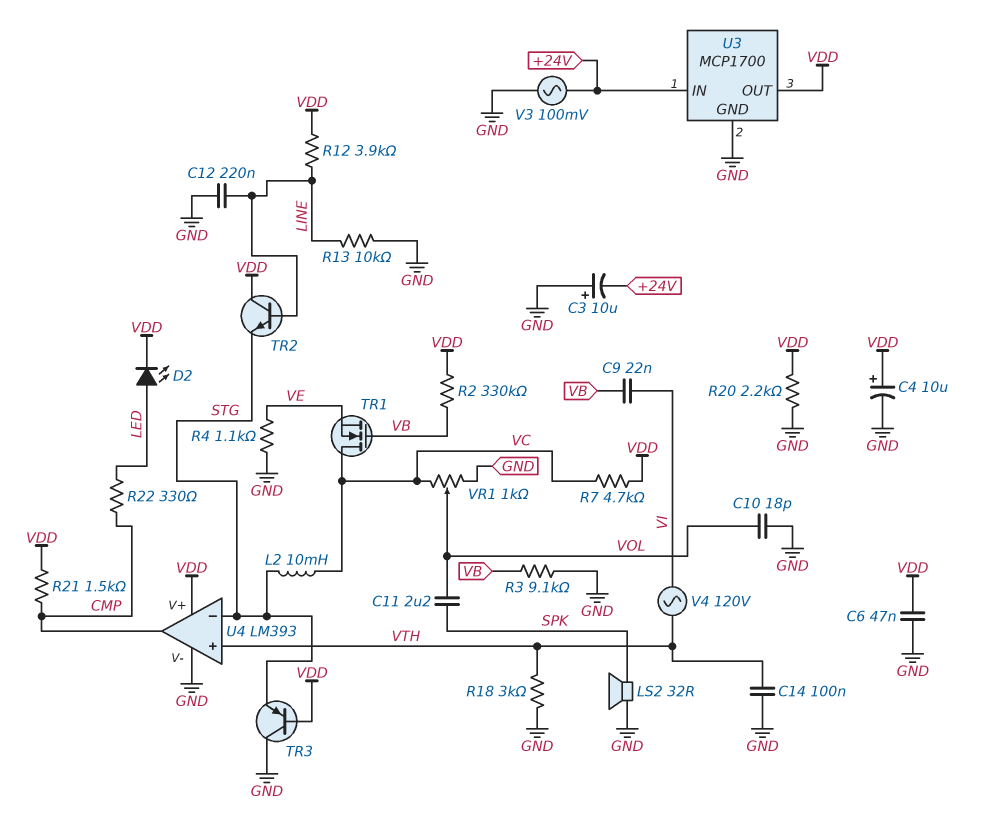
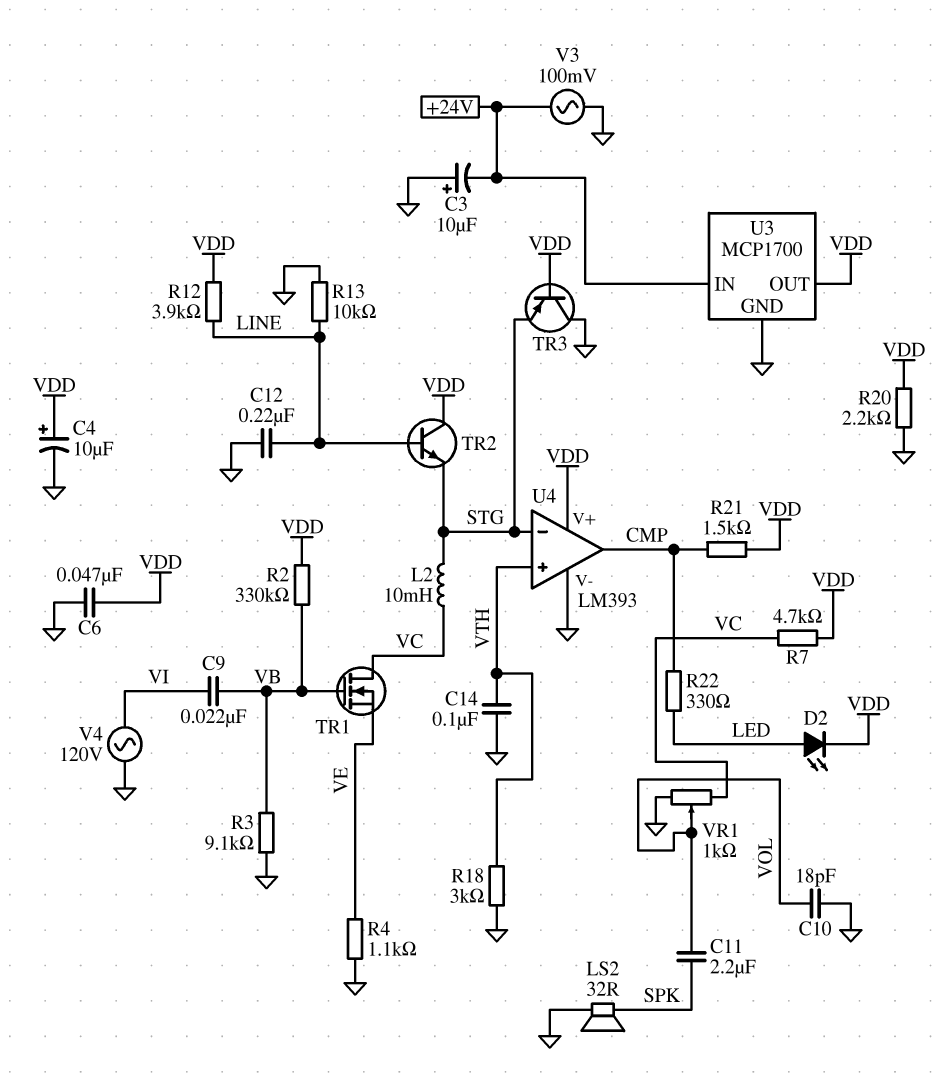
V4: AC 120V (VI, VTH) -> AC 120V (GND, VI)

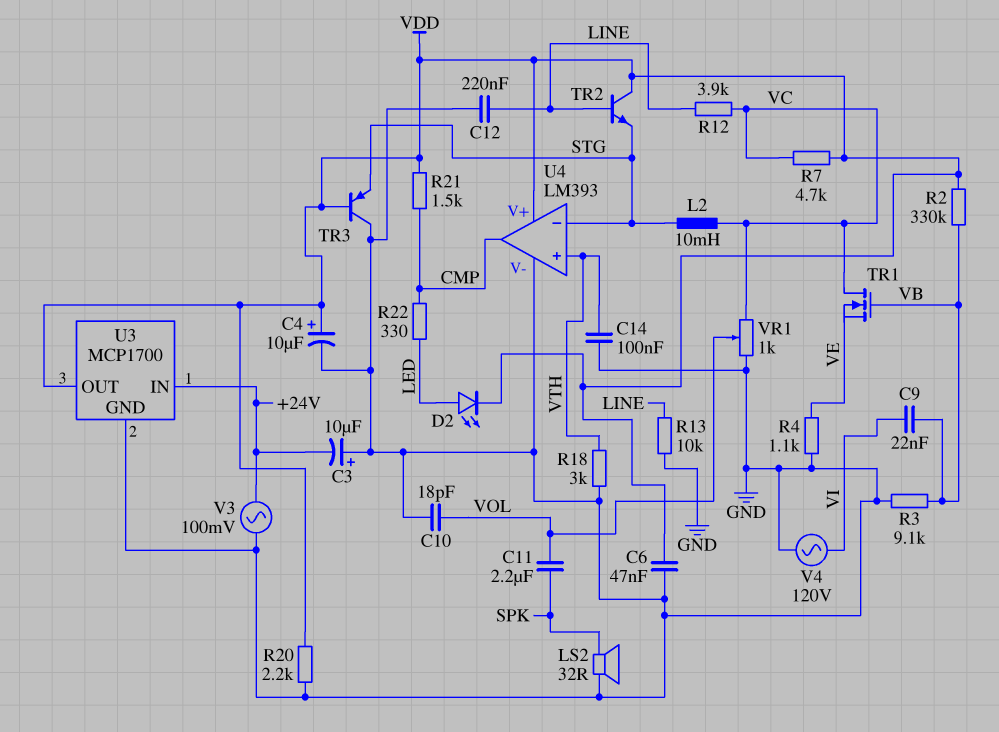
R12: 3.9k (LINE, VDD) -> 3.9k (LINE, VC)

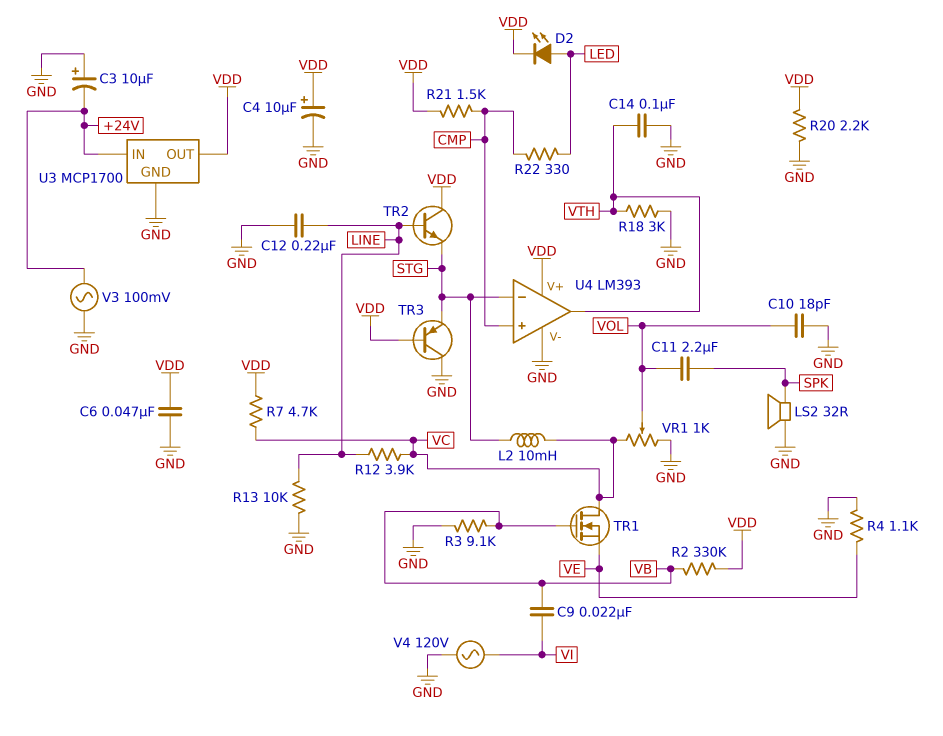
U4 pin in+: VTH -> CMP
U4 pin out: CMP -> VTH

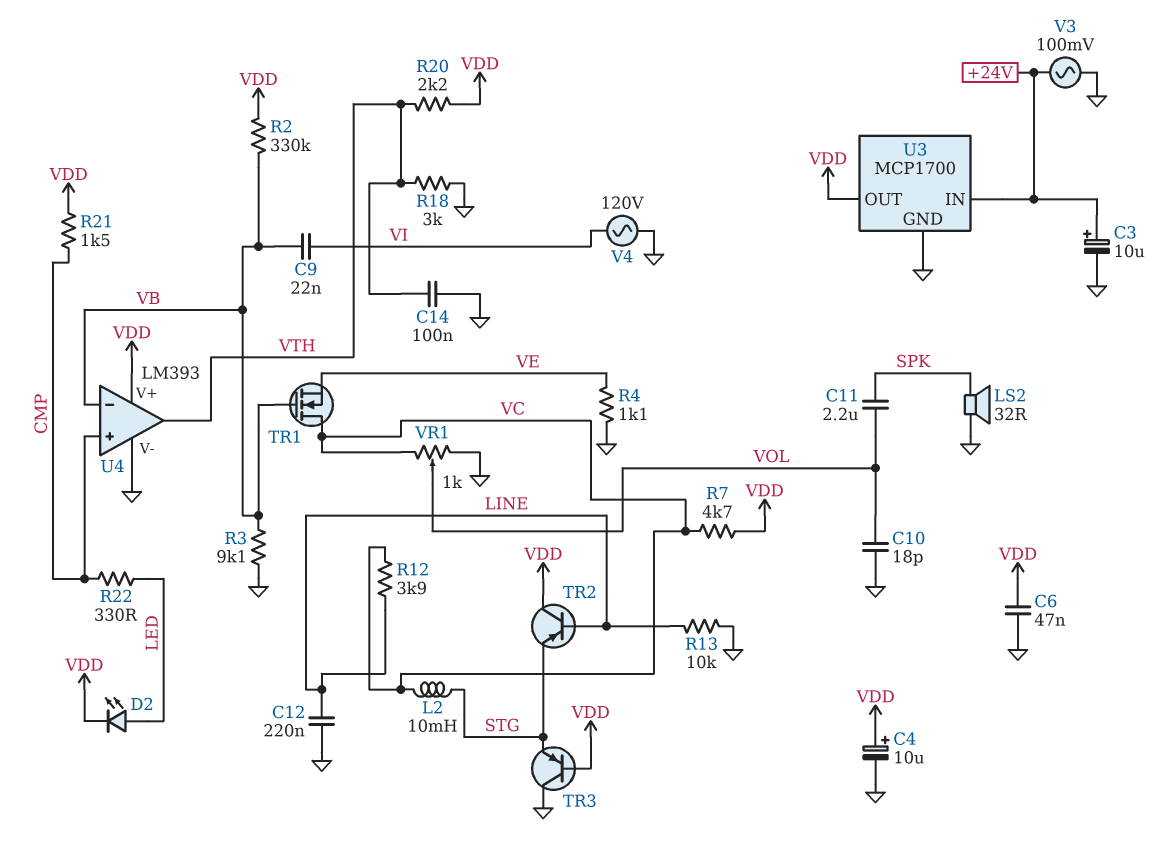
C3: 10uF (plus GND, minus +24V) -> 10uF (plus +24V, minus GND)
R20: 2.2k (GND, VDD) -> 2.2k (VDD, VTH)
TR2: NPN (B LINE, C VDD, E STG) -> PNP (B LINE, C VDD, E STG)
U4 pin in-: STG -> VB

